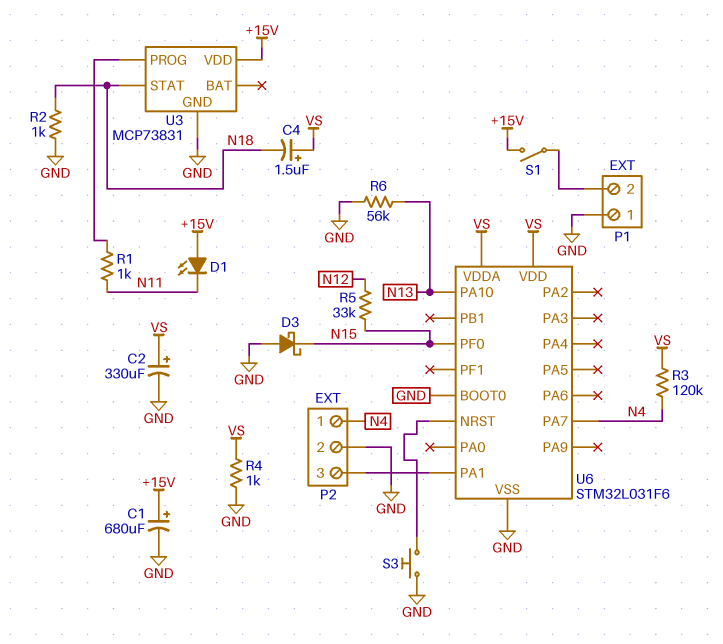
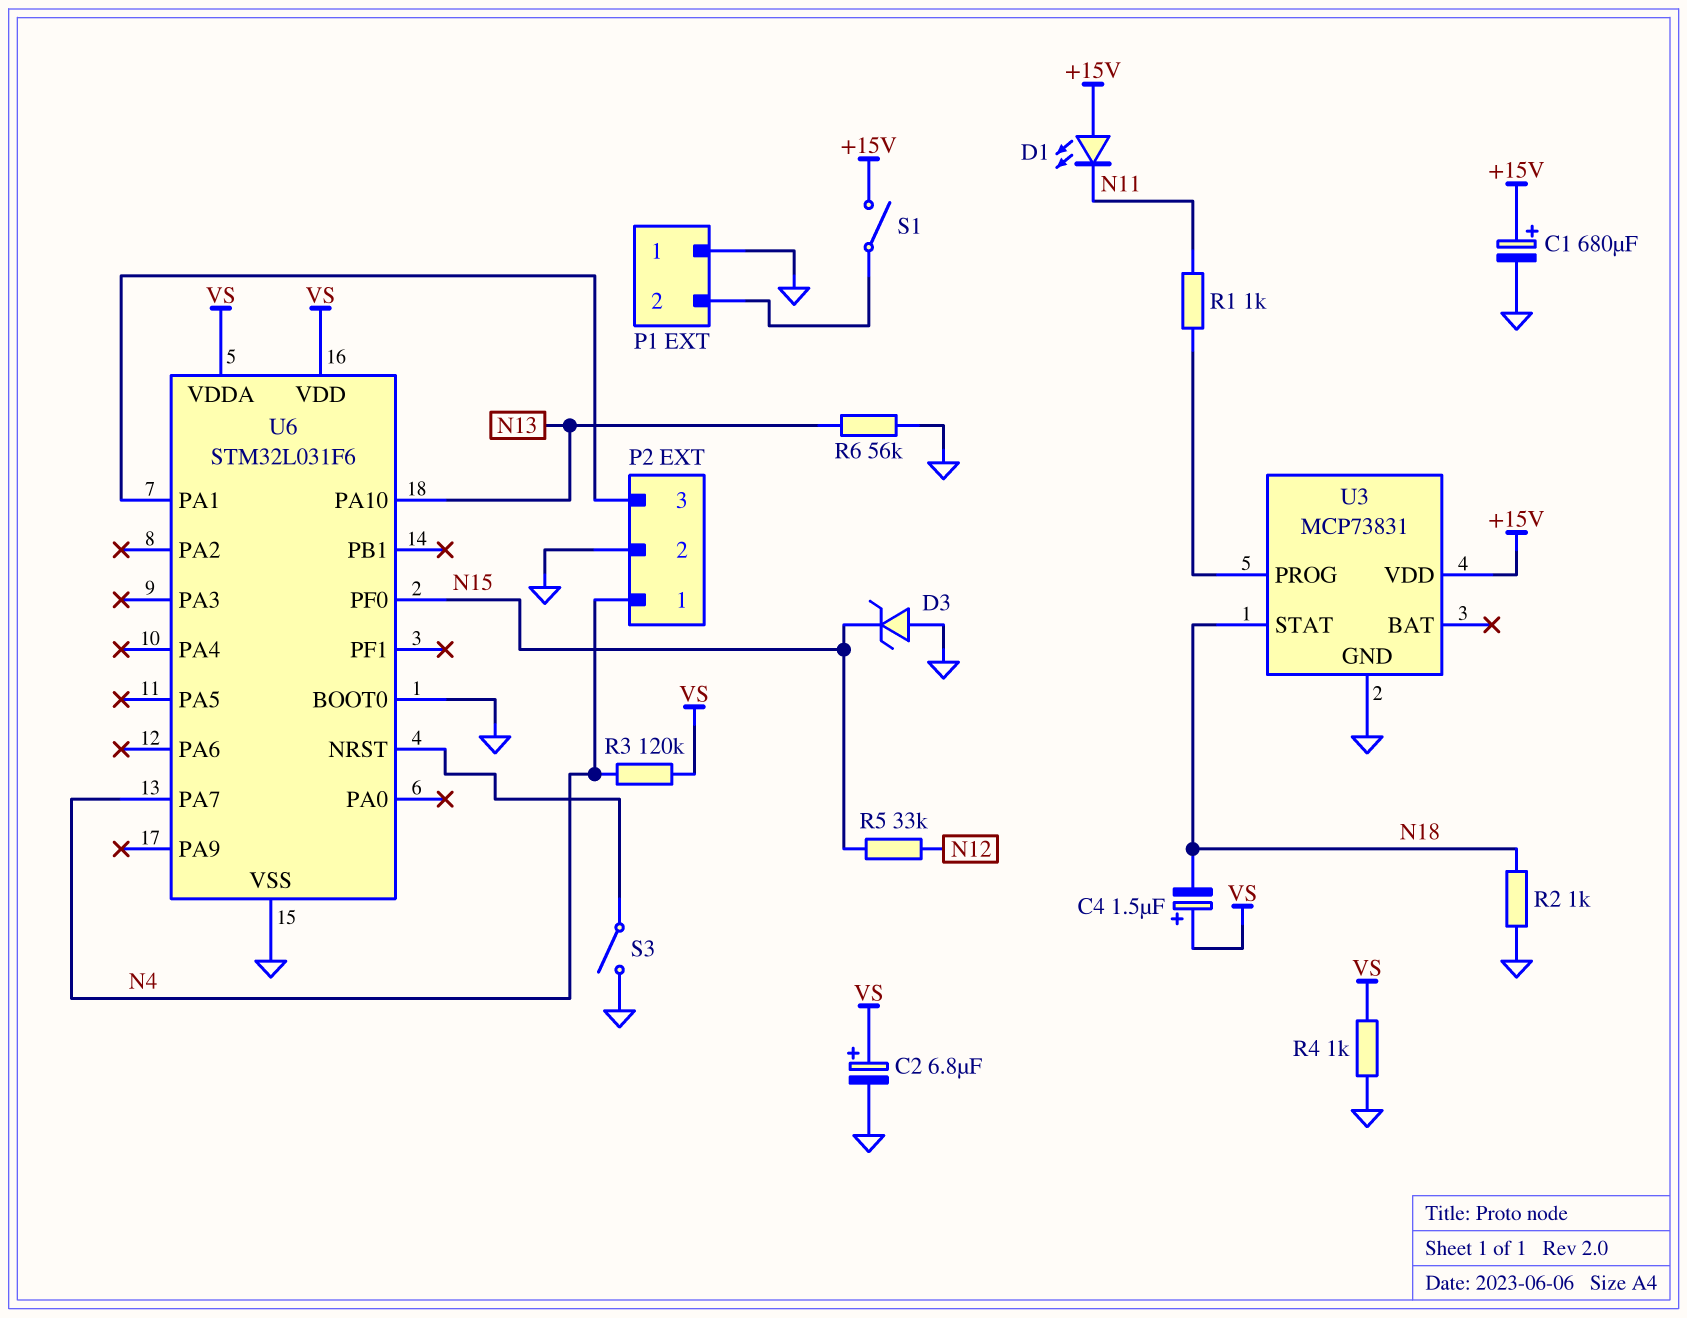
C2: 330uF (plus VS, minus GND) -> 6.8uF (plus VS, minus GND)
D3: schottky (A GND, K N15) -> zener (A GND, K N15)
S3: button (GND, U6/NRST) -> switch (GND, U6/NRST)

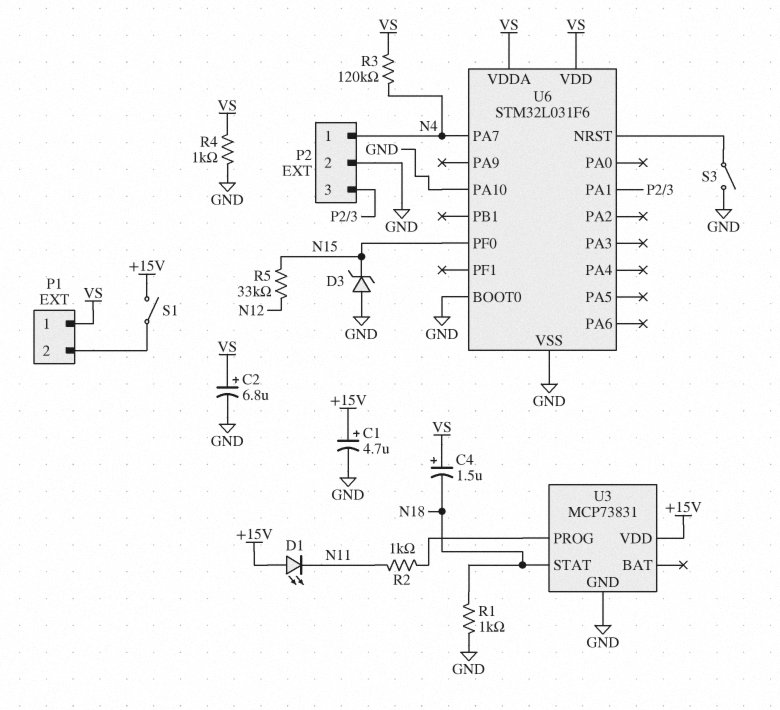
C1: 680uF (plus +15V, minus GND) -> 4.7uF (plus +15V, minus GND)
P1 pin 1: GND -> VS
R1: 1k (N11, U3/PROG) -> 1k (GND, N18)
R2: 1k (GND, N18) -> 1k (N11, U3/PROG)
R6: 56k (GND, N13) -> none
U6 pin PA10: N13 -> GND

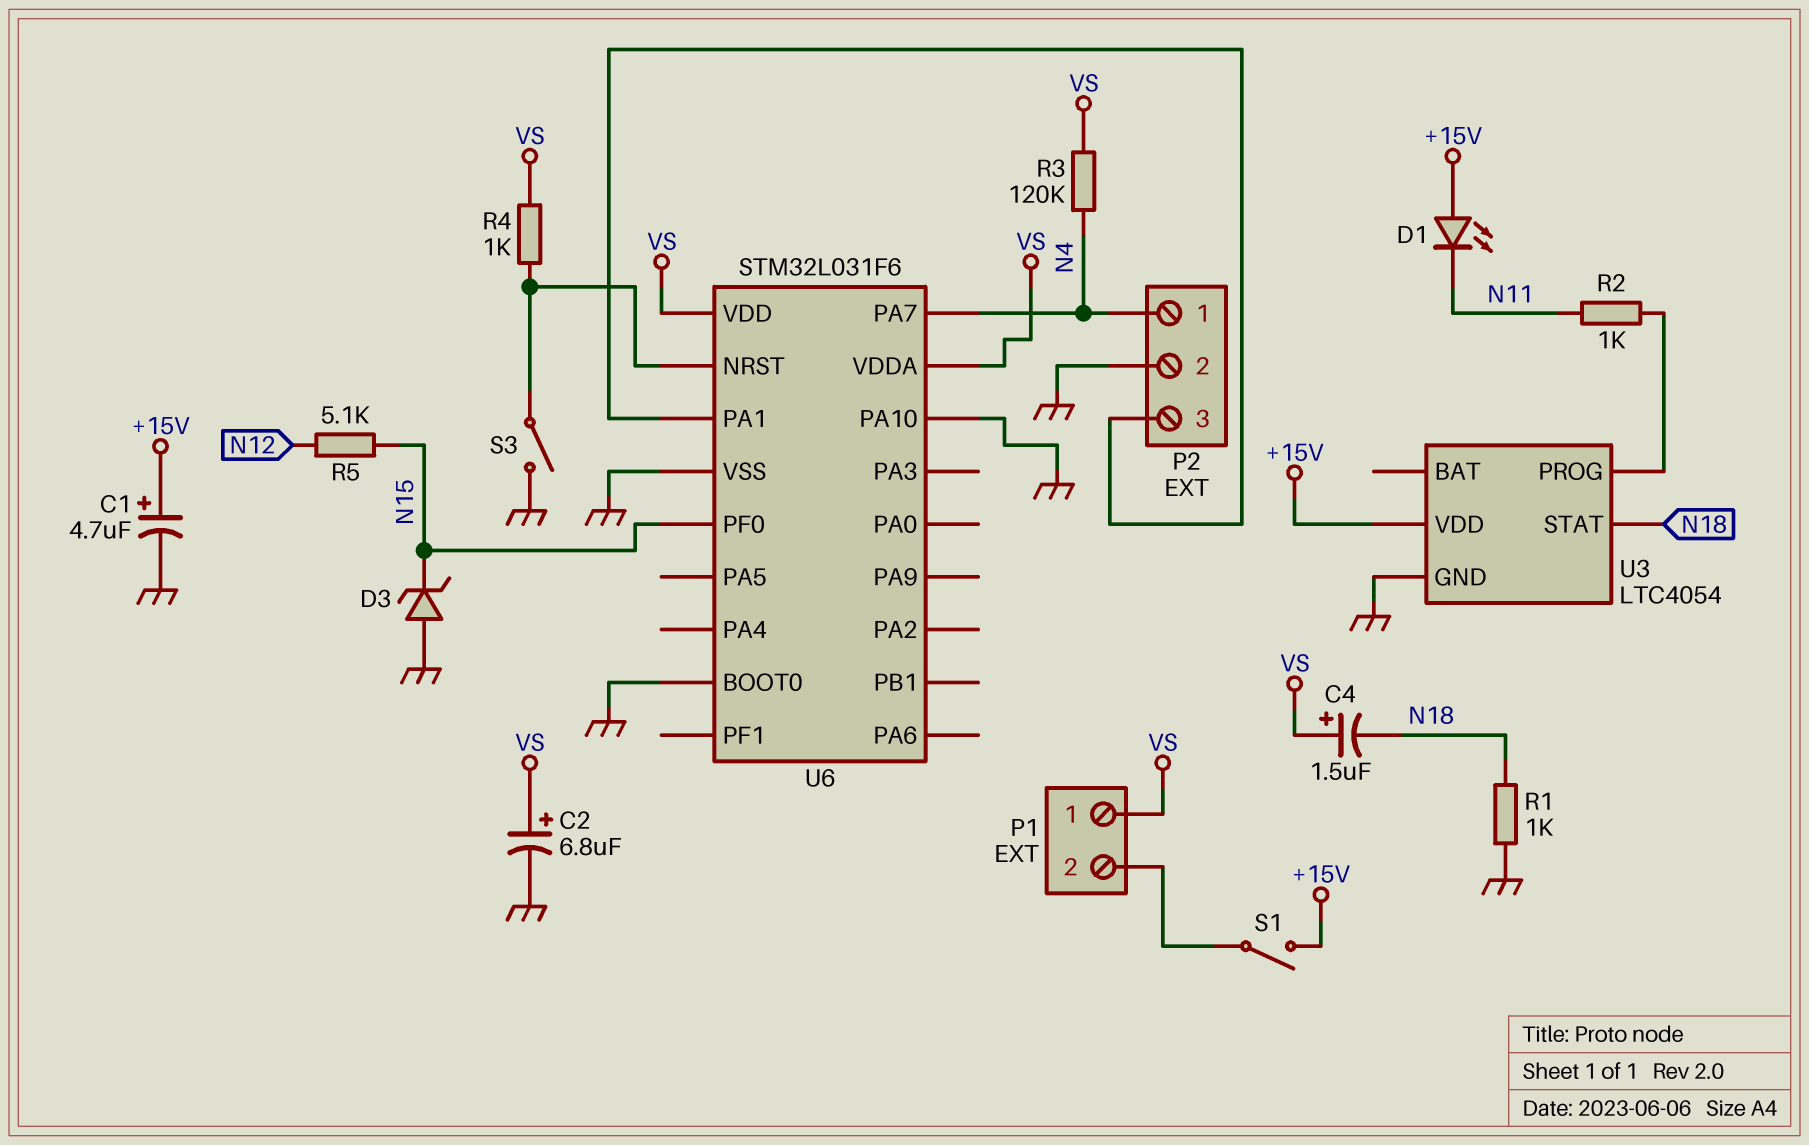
R4: 1k (GND, VS) -> 1k (U6/NRST, VS)
R5: 33k (N12, N15) -> 5.1k (N12, N15)
U3: MCP73831 -> LTC4054

